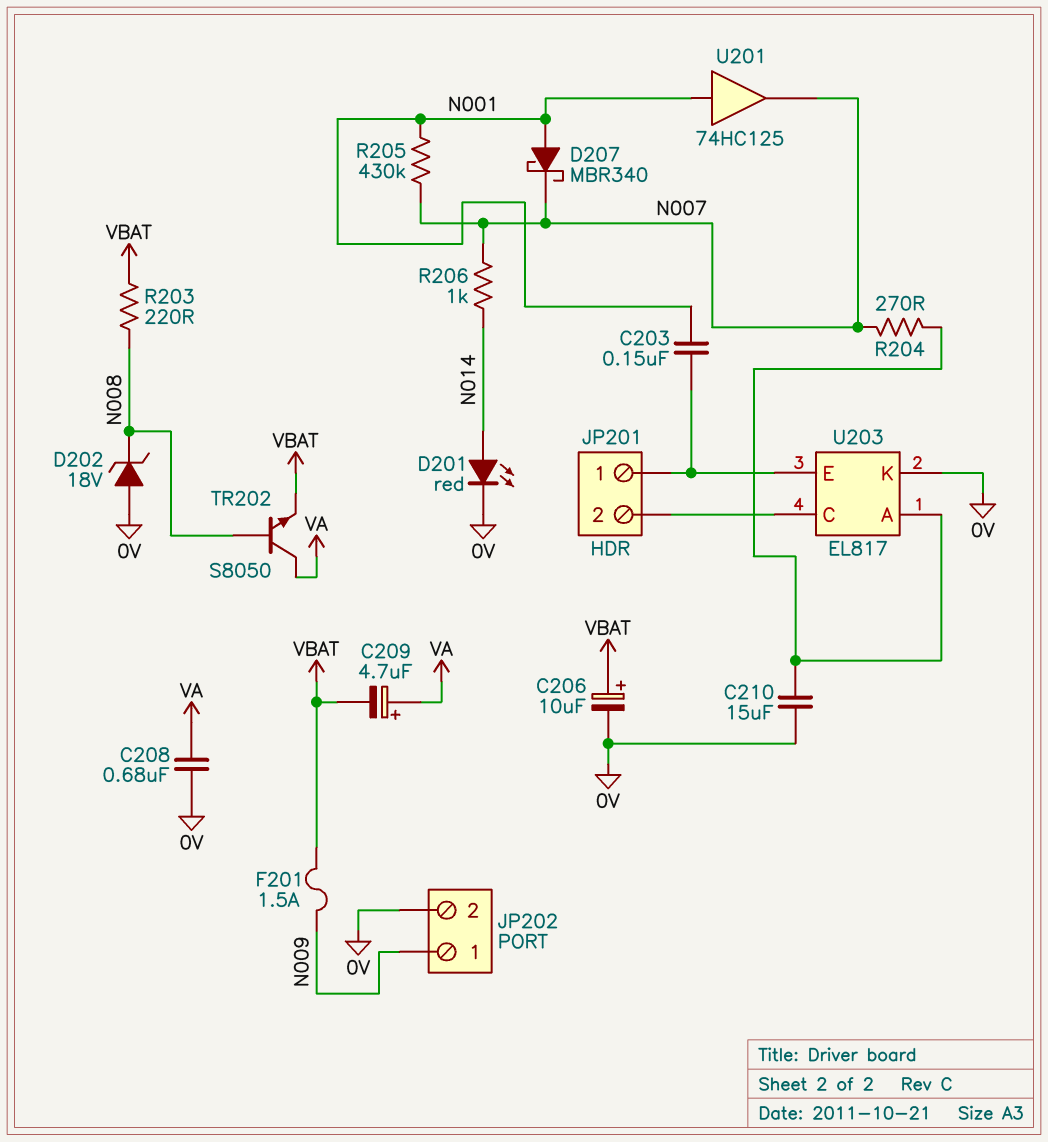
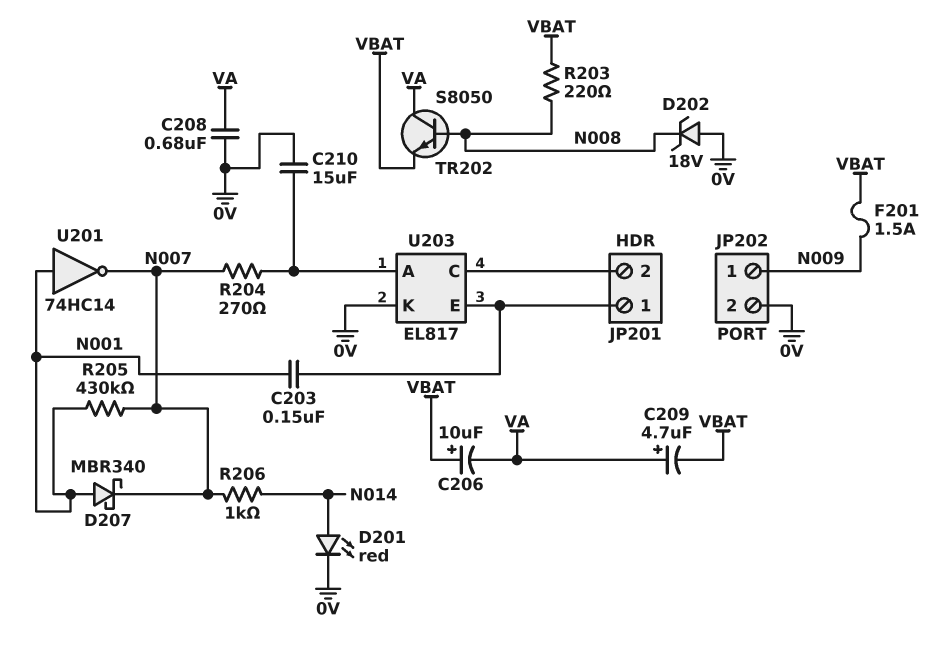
C206: 10uF (plus VBAT, minus 0V) -> 10uF (plus VBAT, minus VA)
U201: buffer 74HC125 (in N001, out N007) -> NOT 74HC14 (in N001, out N007)

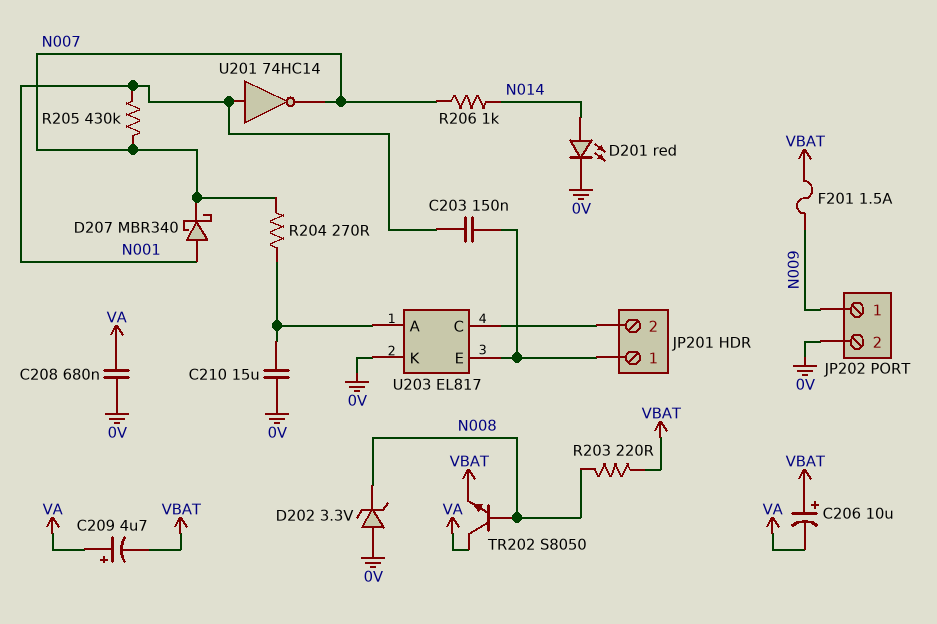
D202: zener 18V (A 0V, K N008) -> zener 3.3V (A 0V, K N008)

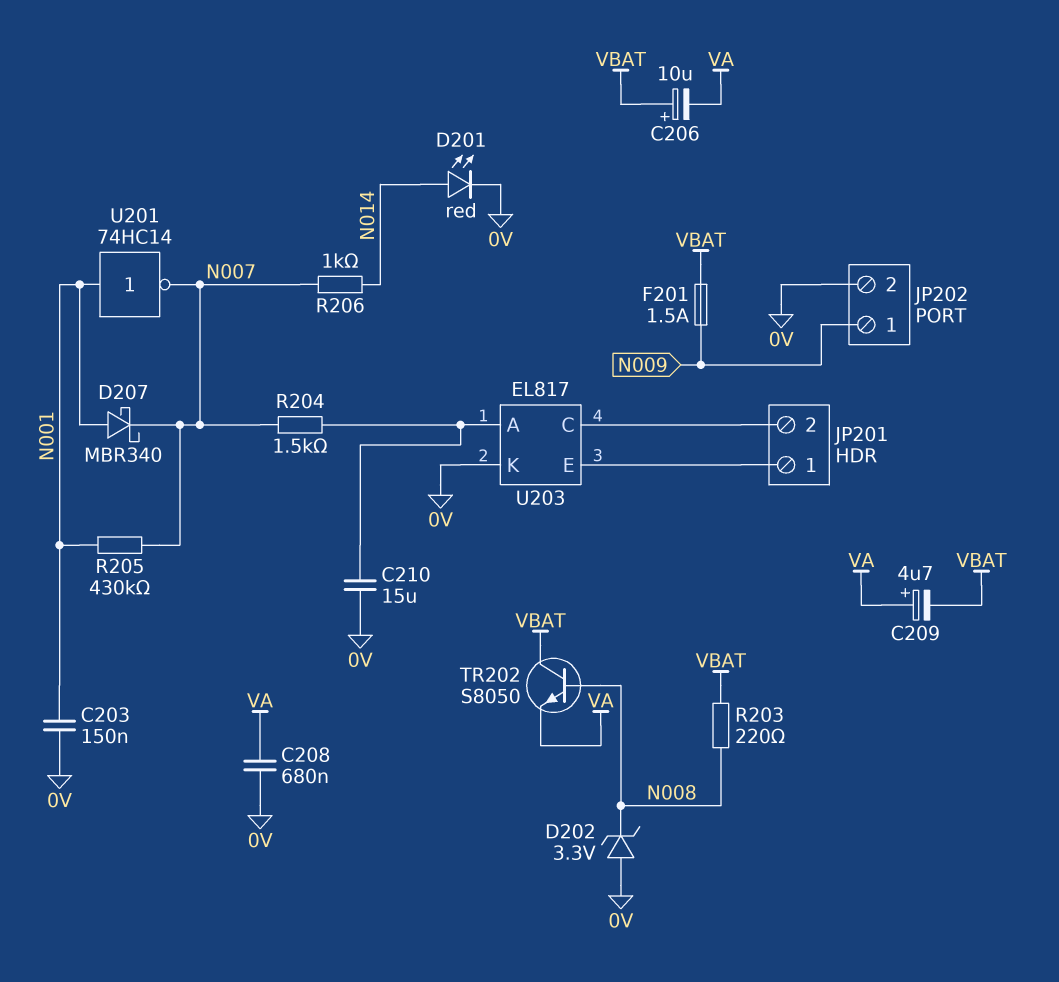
C203: 150nF (JP201/1, N001) -> 150nF (0V, N001)
R204: 270 (N007, U203/A) -> 1.5k (N007, U203/A)
TR202: NPN S8050 (B N008, C VA, E VBAT) -> NPN S8050 (B N008, C VBAT, E VA)

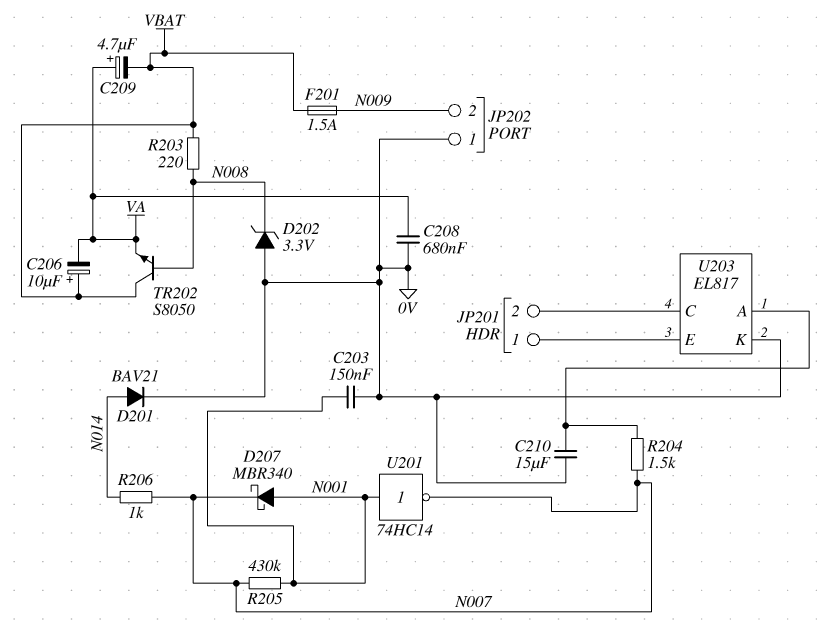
D201: LED red (A N014, K 0V) -> diode BAV21 (A N014, K 0V)
JP202 pin 1: N009 -> 0V
JP202 pin 2: 0V -> N009

